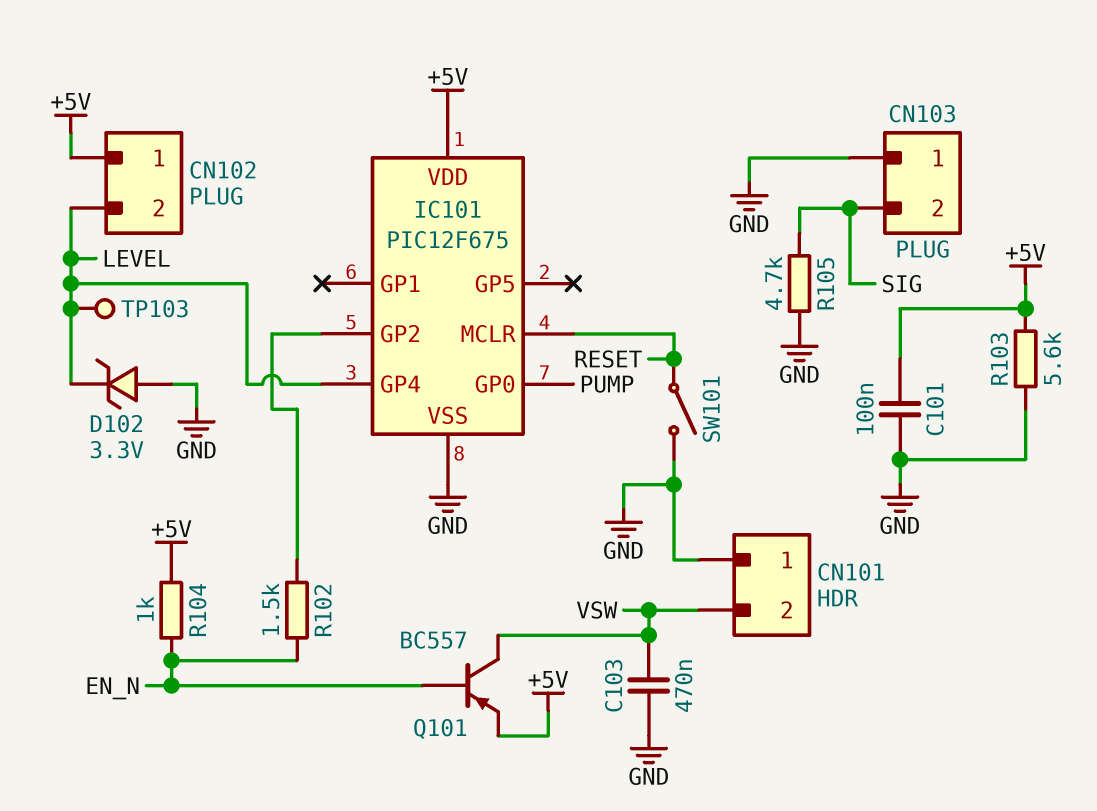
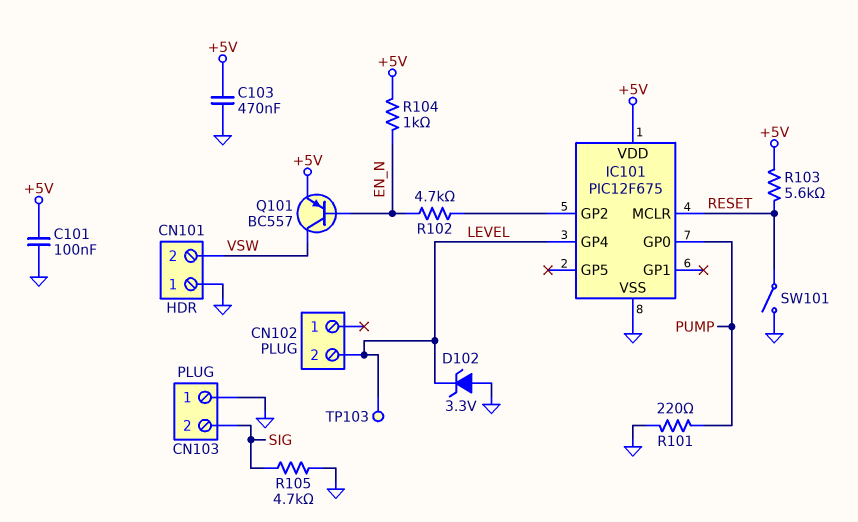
C103: 470nF (GND, VSW) -> 470nF (+5V, GND)
CN102 pin 1: +5V -> none
R101: none -> 220 (GND, PUMP)
R102: 1.5k (EN_N, IC101/GP2) -> 4.7k (EN_N, IC101/GP2)
R103: 5.6k (+5V, GND) -> 5.6k (+5V, RESET)

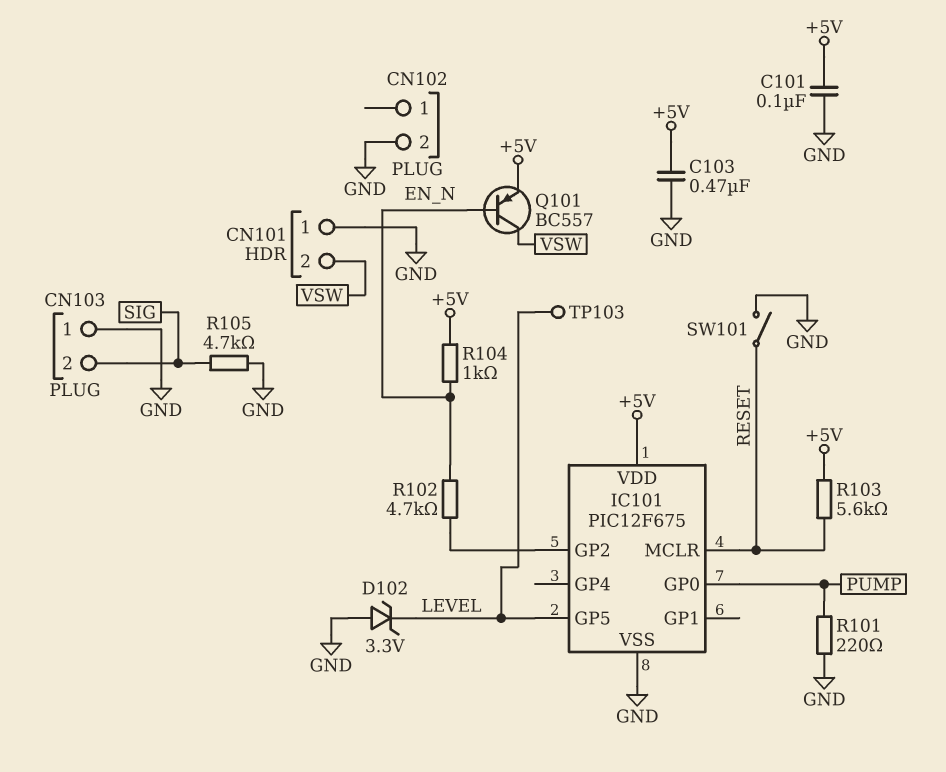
CN102 pin 2: LEVEL -> GND
IC101 pin GP4: LEVEL -> none
IC101 pin GP5: none -> LEVEL

